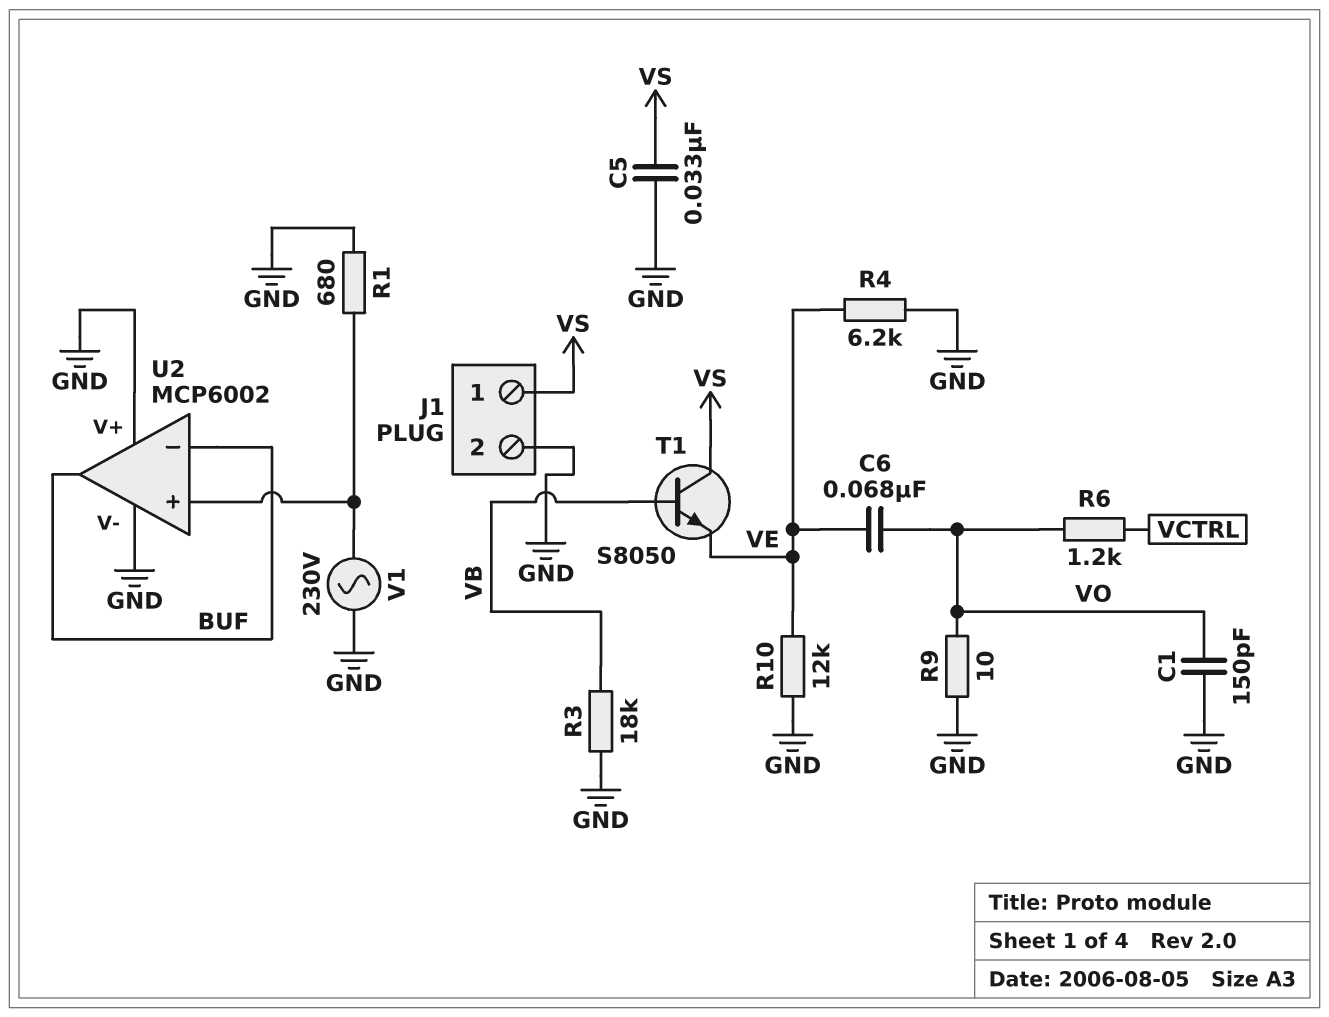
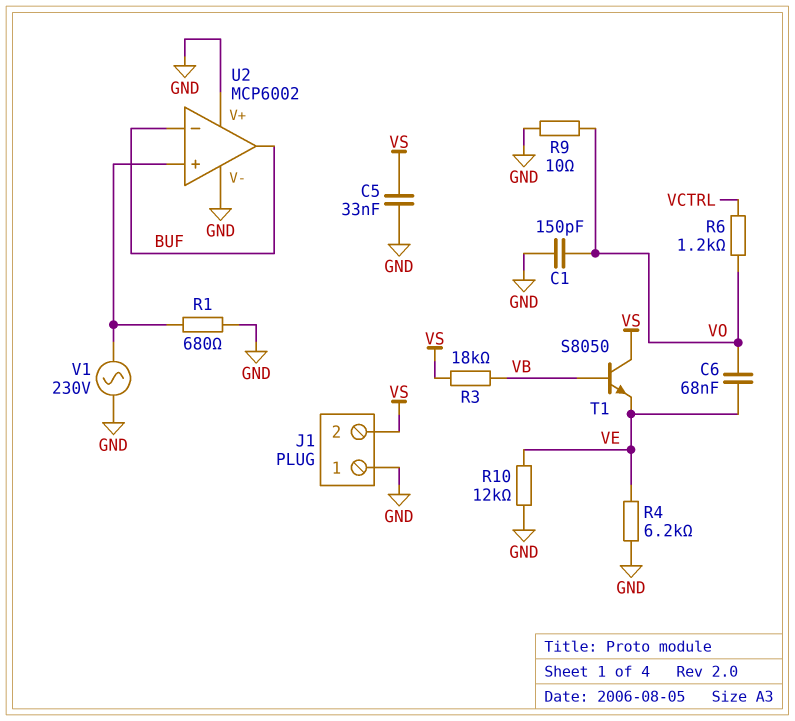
J1 pin 1: VS -> GND
J1 pin 2: GND -> VS
R3: 18k (GND, VB) -> 18k (VB, VS)

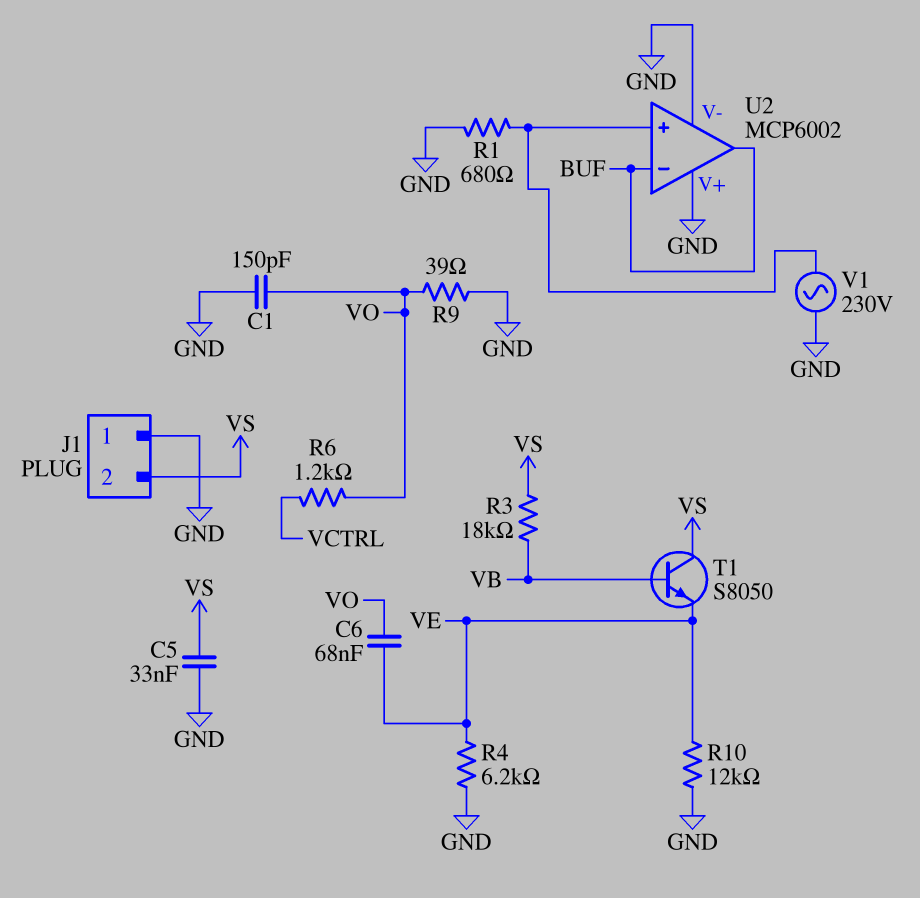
R9: 10 (GND, VO) -> 39 (GND, VO)

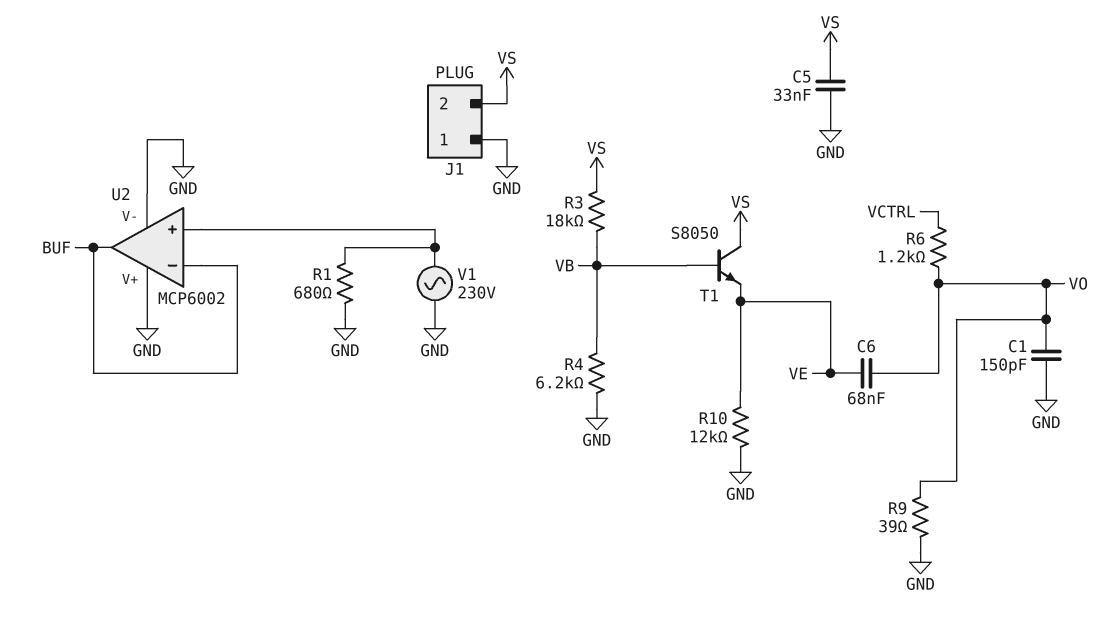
R4: 6.2k (GND, VE) -> 6.2k (GND, VB)

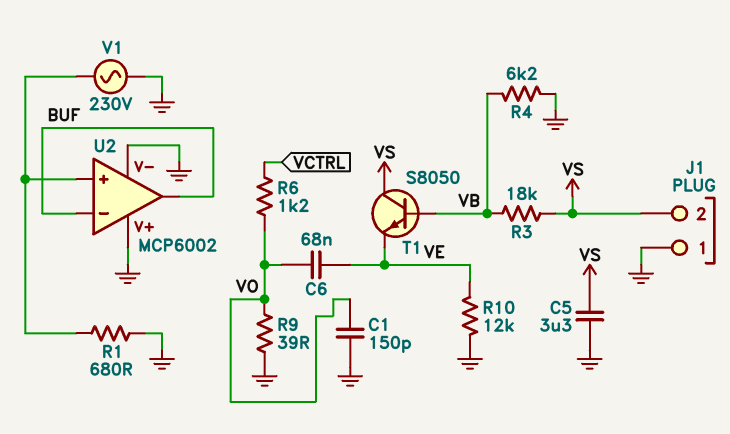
C5: 33nF (GND, VS) -> 3.3uF (GND, VS)

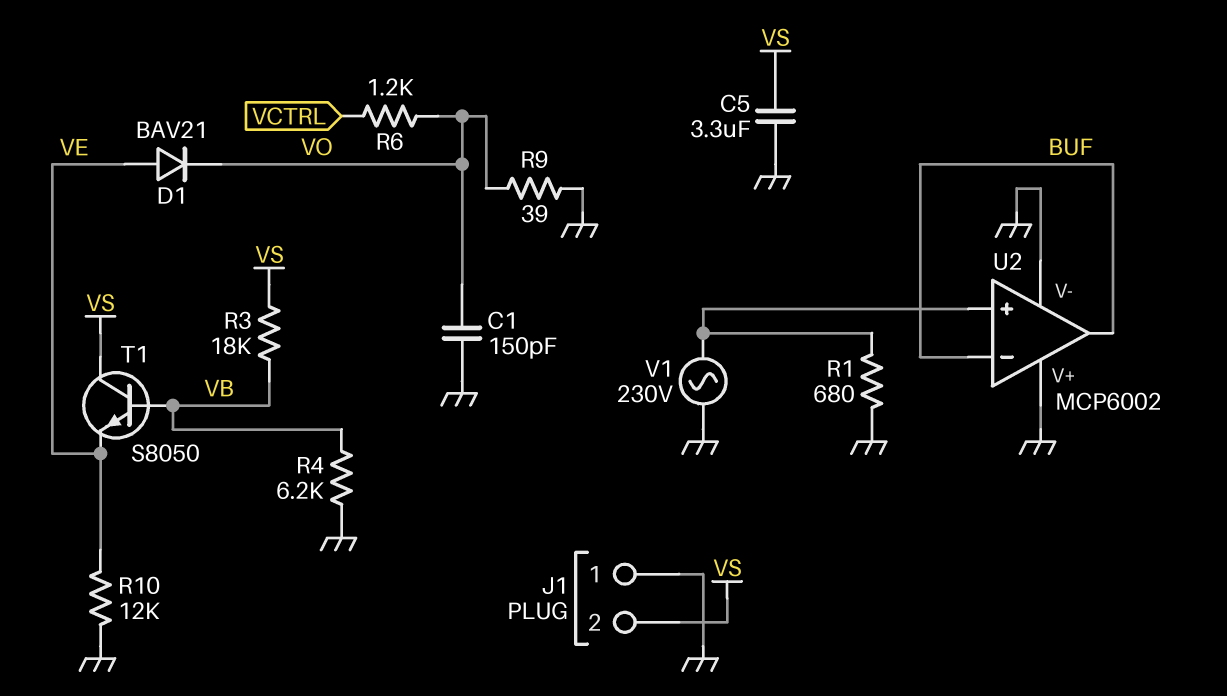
C6: 68nF (VE, VO) -> none
D1: none -> diode BAV21 (A VE, K VO)

